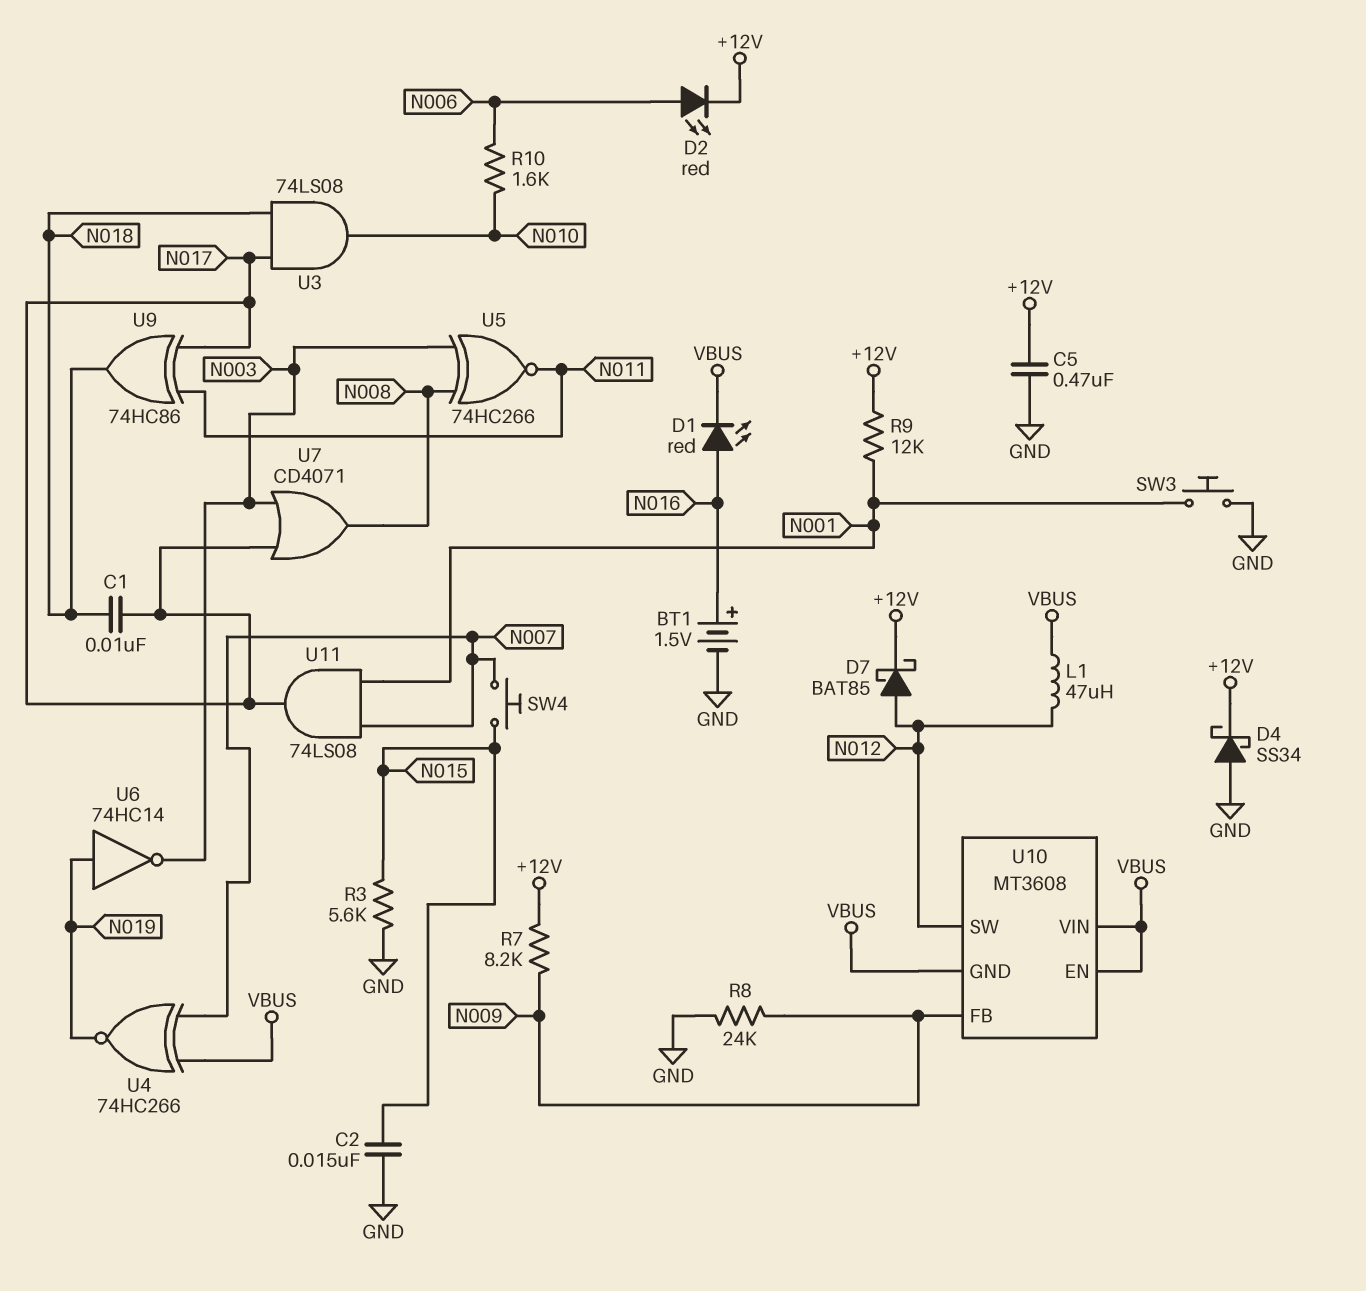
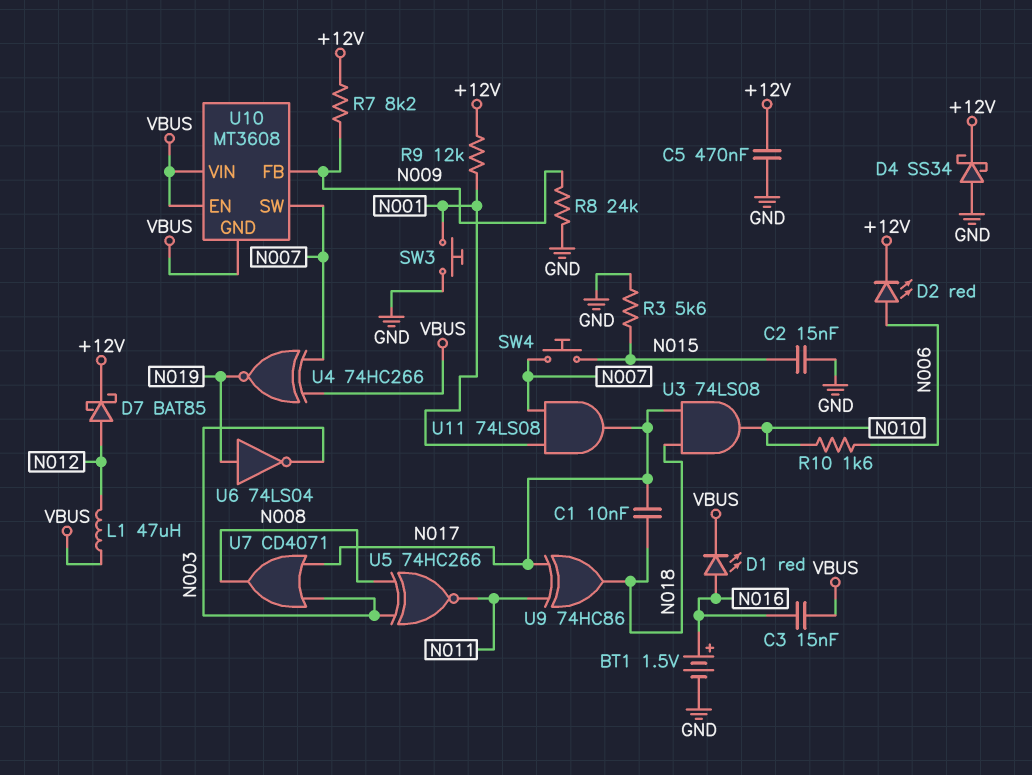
C3: none -> 15nF (N016, VBUS)
U6: NOT 74HC14 (in N019, out N003) -> NOT 74LS04 (in N019, out N003)
U10 pin SW: N012 -> N007

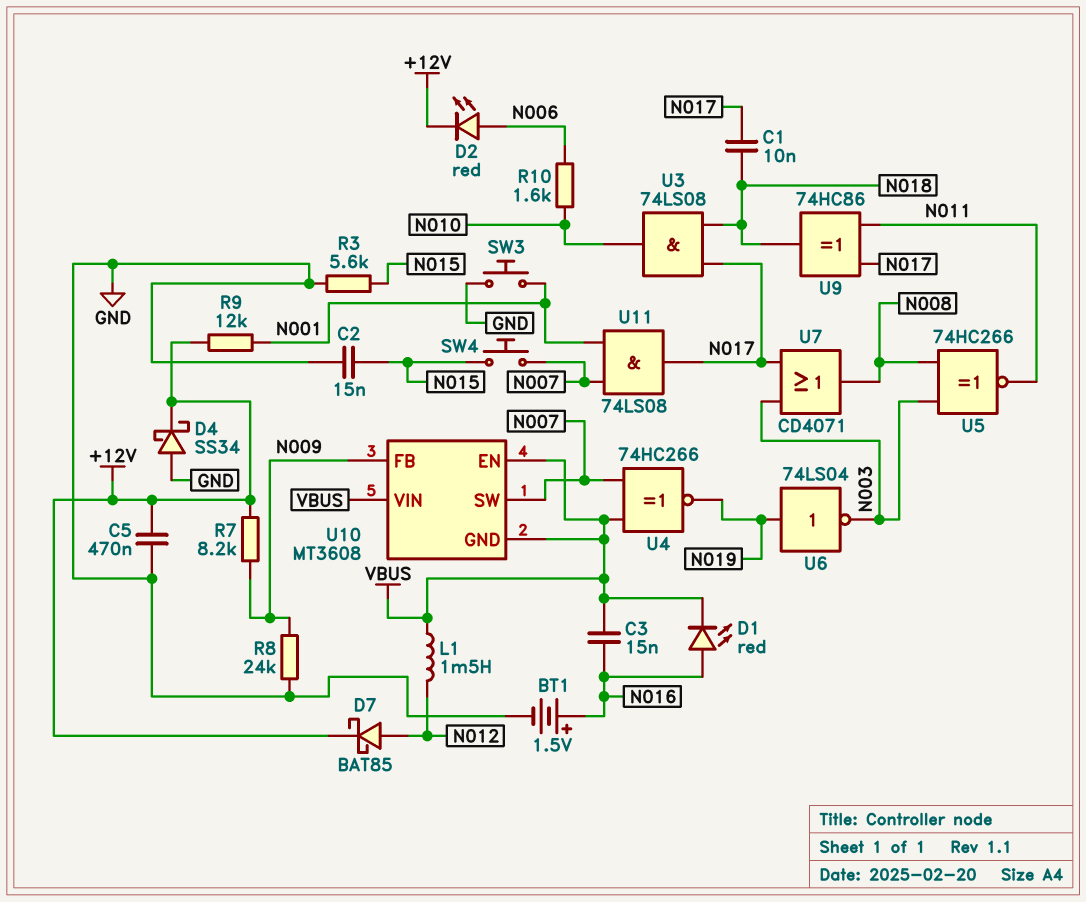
L1: 47uH (N012, VBUS) -> 1.5mH (N012, VBUS)

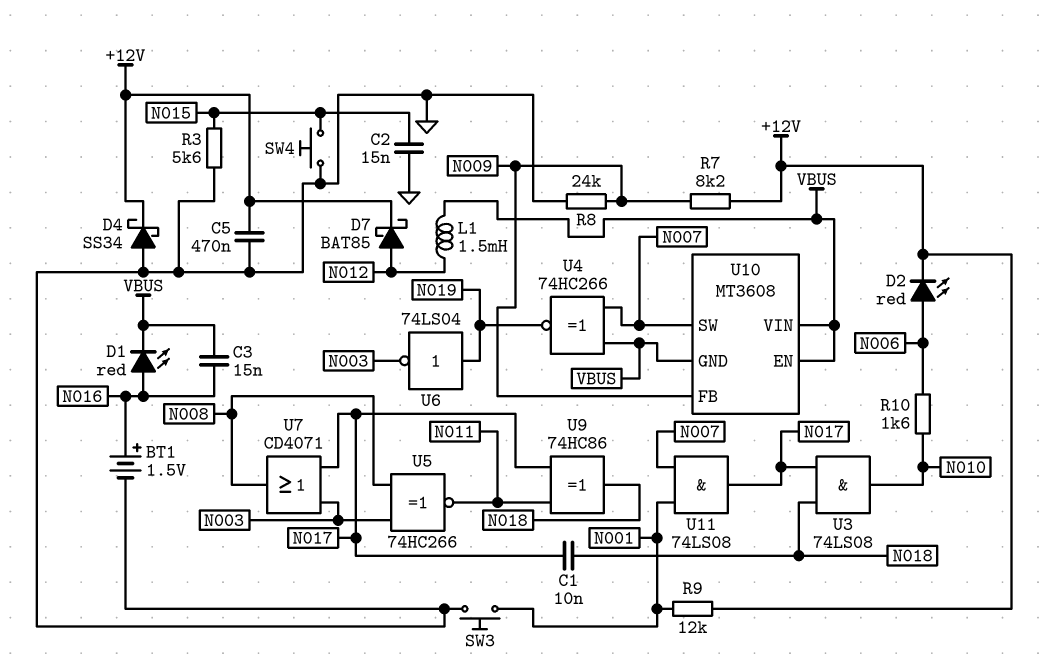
SW4: button (N007, N015) -> button (GND, N015)

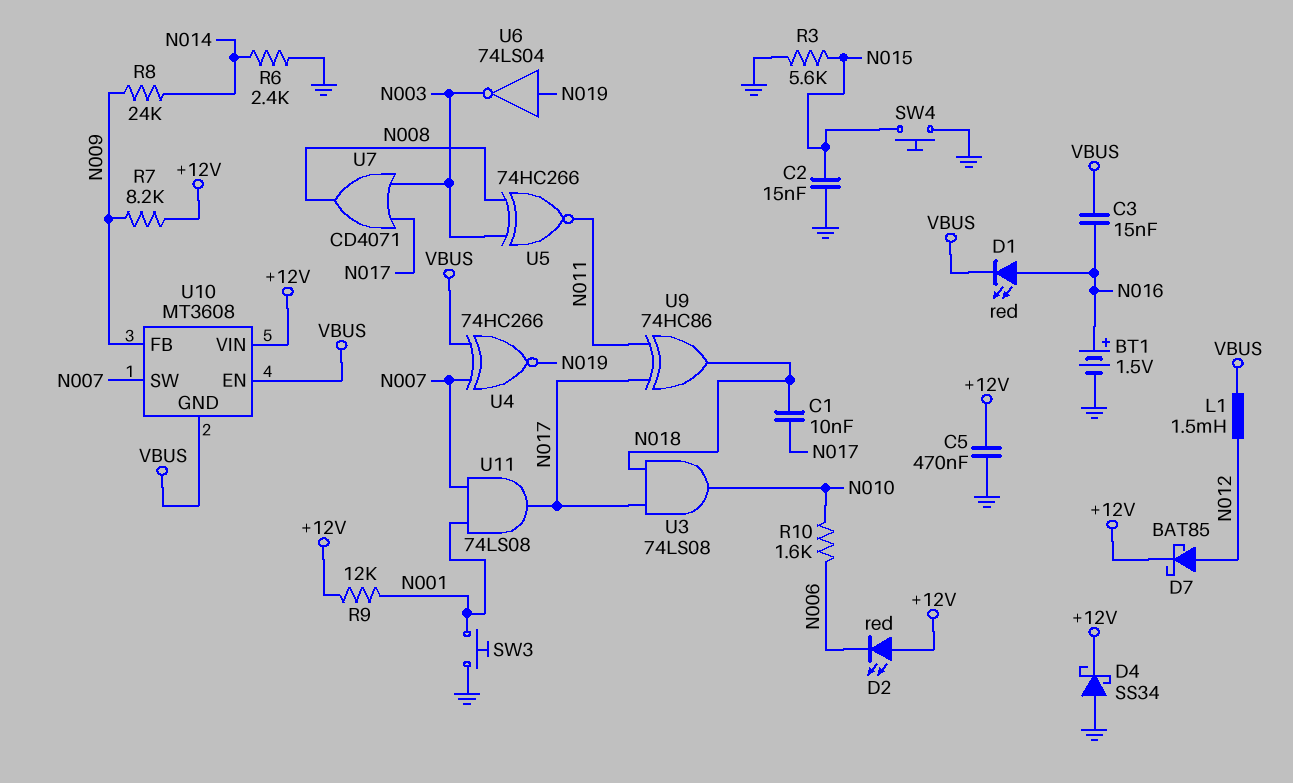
D2: LED red (A N006, K +12V) -> LED red (A +12V, K N006)
R6: none -> 2.4k (GND, N014)
R8: 24k (GND, N009) -> 24k (N009, N014)
U10 pin VIN: VBUS -> +12V

